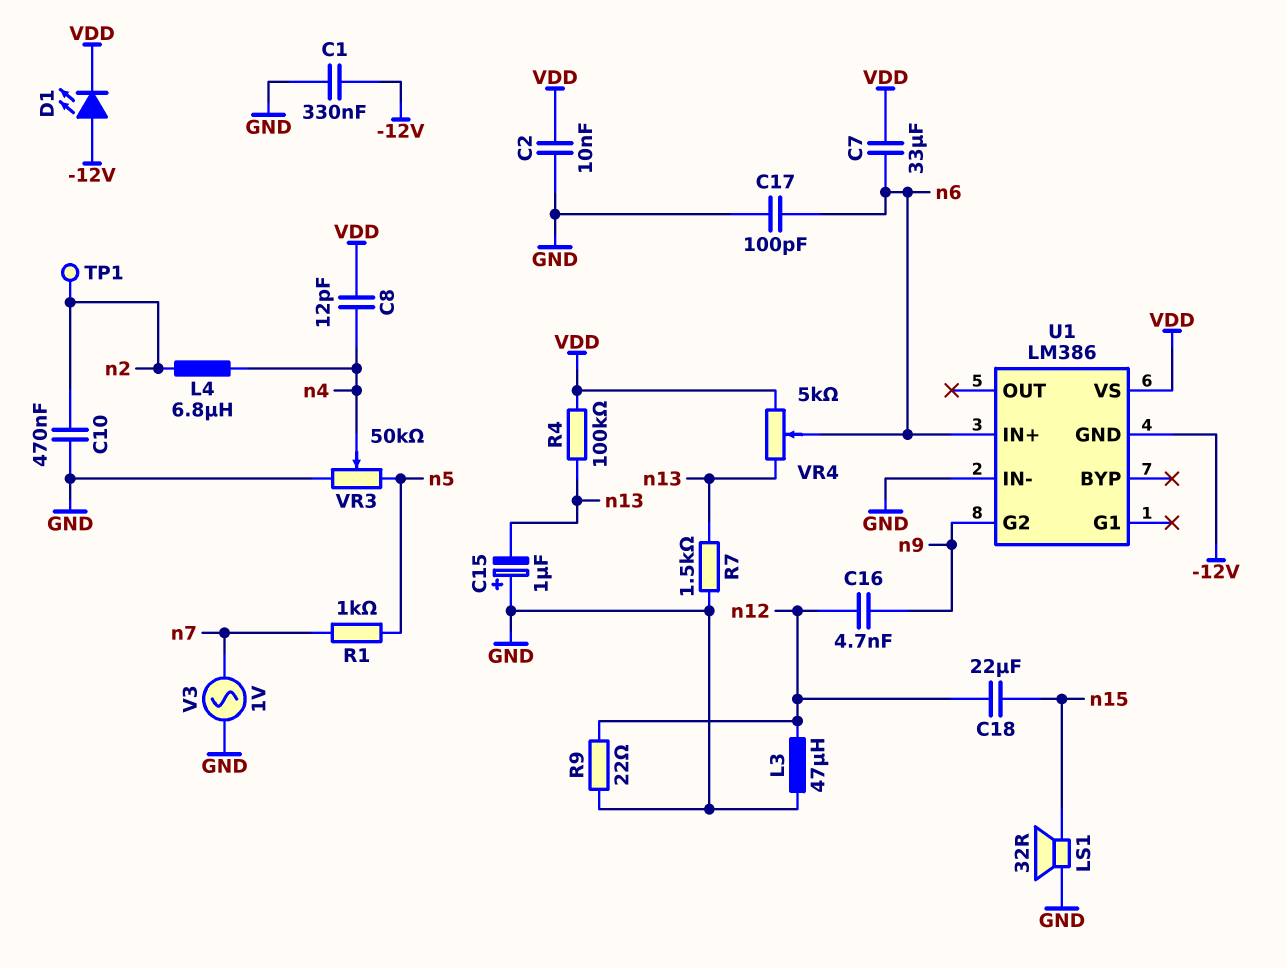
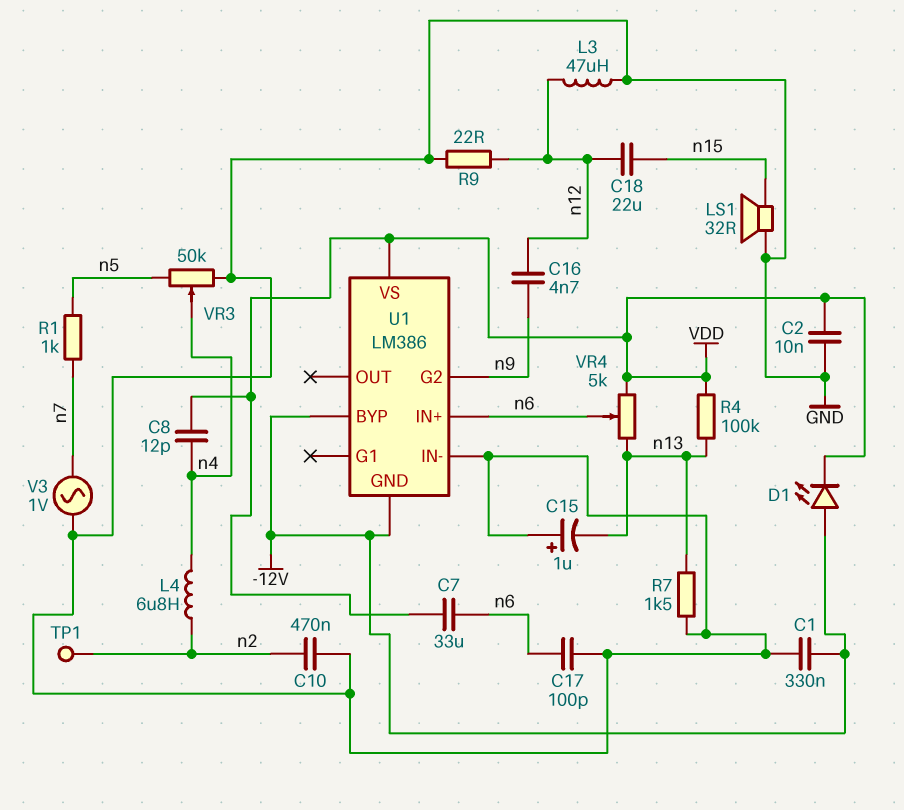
U1 pin BYP: none -> -12V

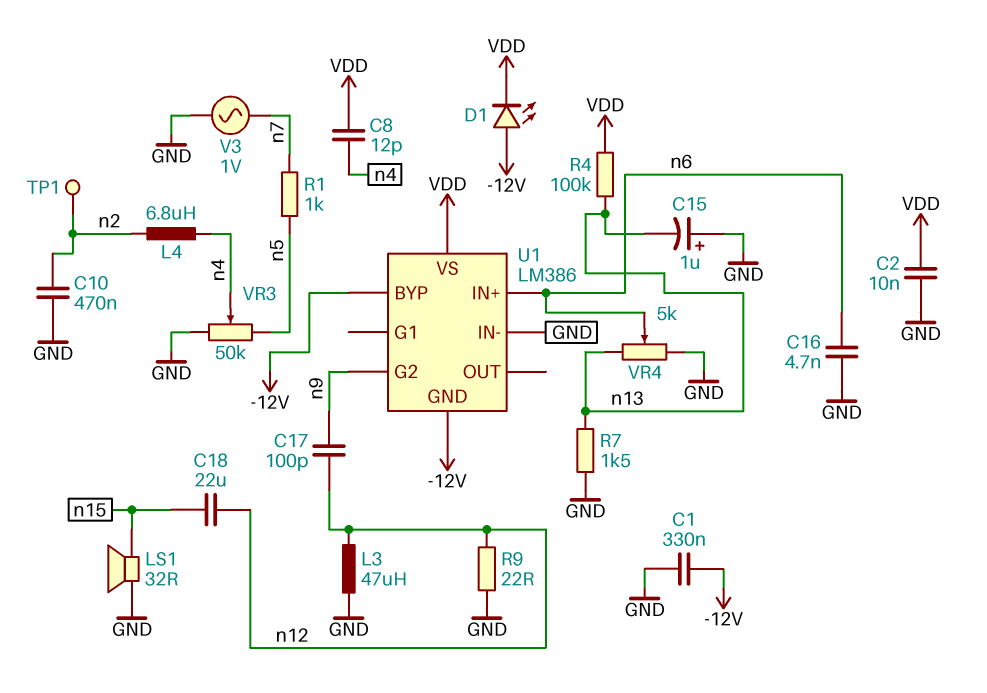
C7: 33uF (VDD, n6) -> none
C16: 4.7nF (n9, n12) -> 4.7nF (GND, n6)
C17: 100pF (GND, n6) -> 100pF (n9, n12)
VR4: 5k (VDD, n13, wiper n6) -> 5k (GND, n13, wiper n6)

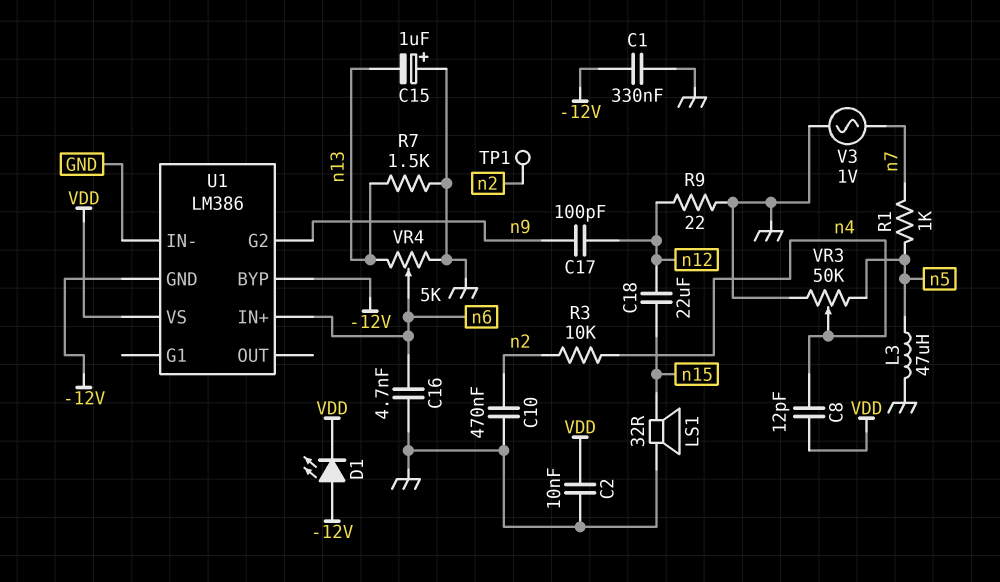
L3: 47uH (GND, n12) -> 47uH (GND, n5)
L4: 6.8uH (n2, n4) -> none
R3: none -> 10k (n2, n4)
R4: 100k (VDD, n13) -> none

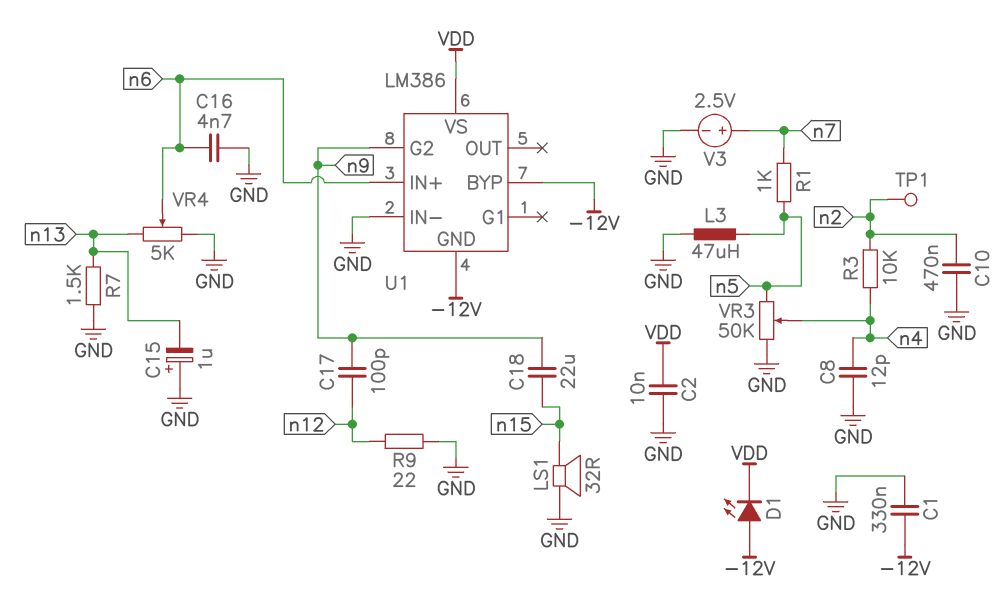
C8: 12pF (VDD, n4) -> 12pF (GND, n4)
C18: 22uF (n12, n15) -> 22uF (n9, n15)
V3: AC 1V (GND, n7) -> 2.5V (plus n7, minus GND)

